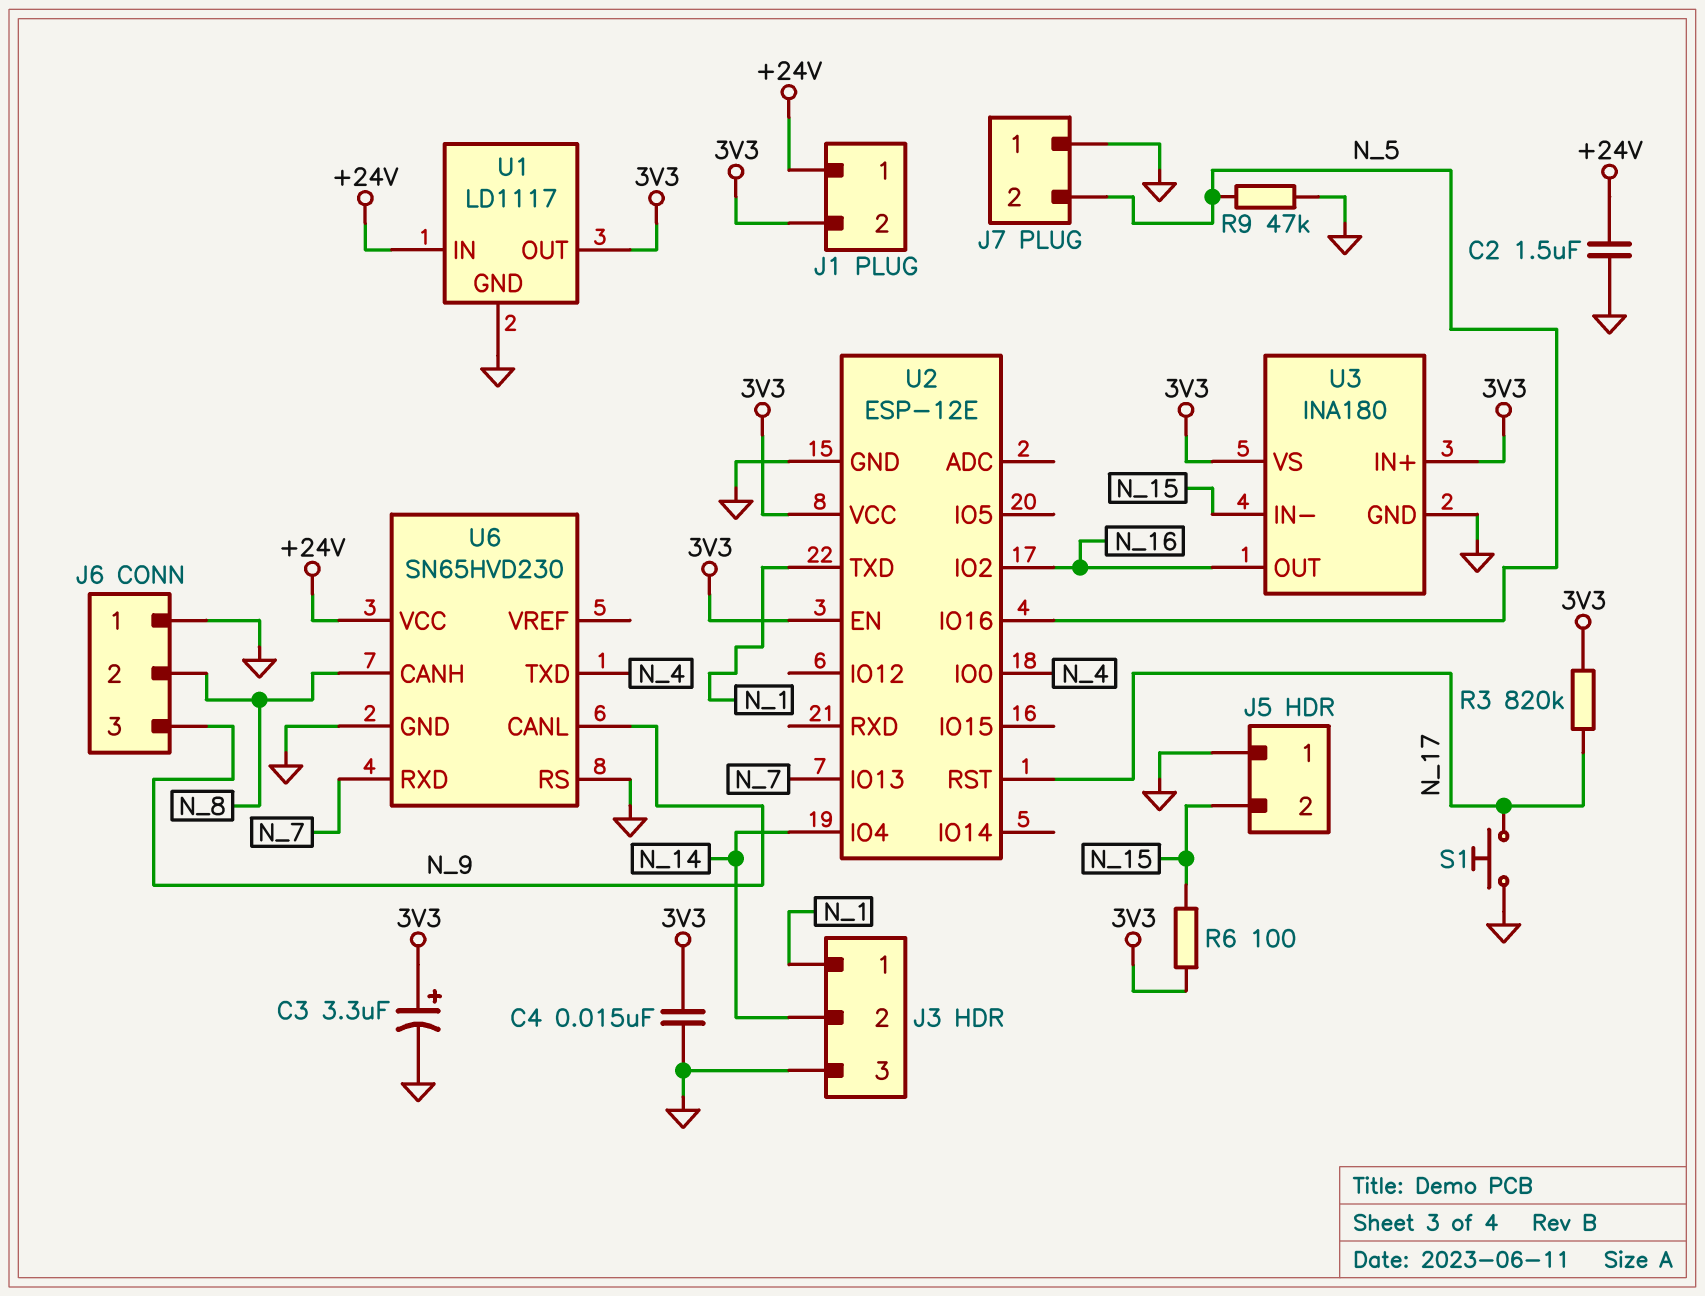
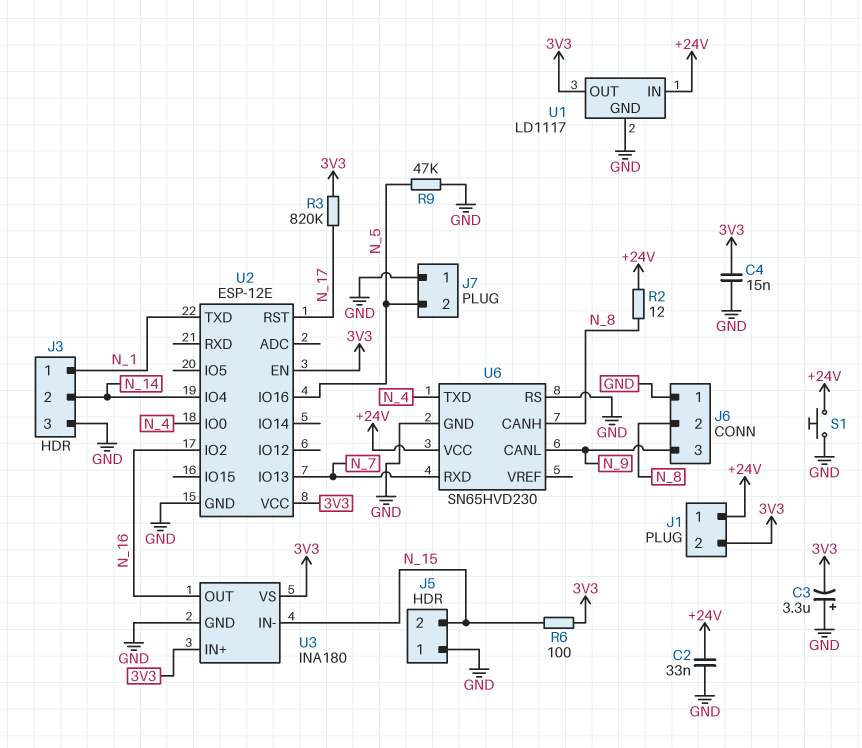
C2: 1.5uF (+24V, GND) -> 33nF (+24V, GND)
C3: 3.3uF (plus 3V3, minus GND) -> 3.3uF (plus GND, minus 3V3)
R2: none -> 12 (+24V, N_8)
S1: button (GND, N_17) -> button (+24V, GND)

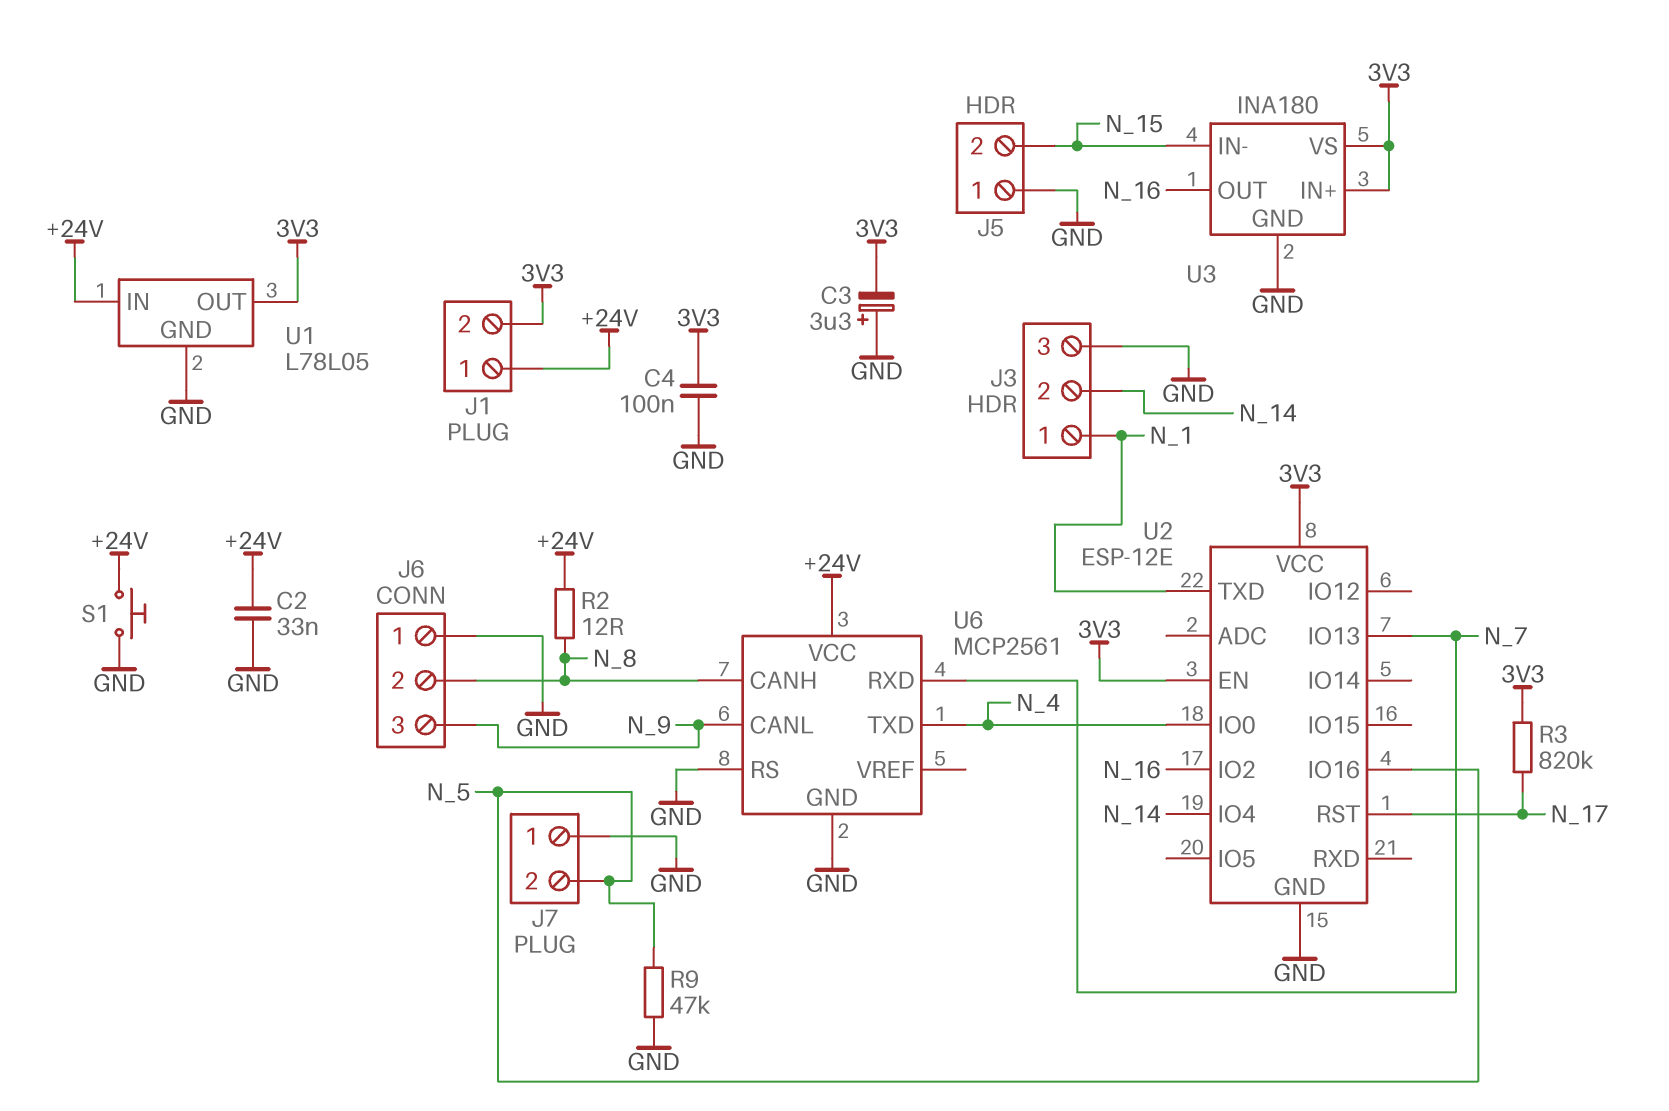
C4: 15nF (3V3, GND) -> 100nF (3V3, GND)
R6: 100 (3V3, N_15) -> none
U1: LD1117 -> L78L05
U6: SN65HVD230 -> MCP2561

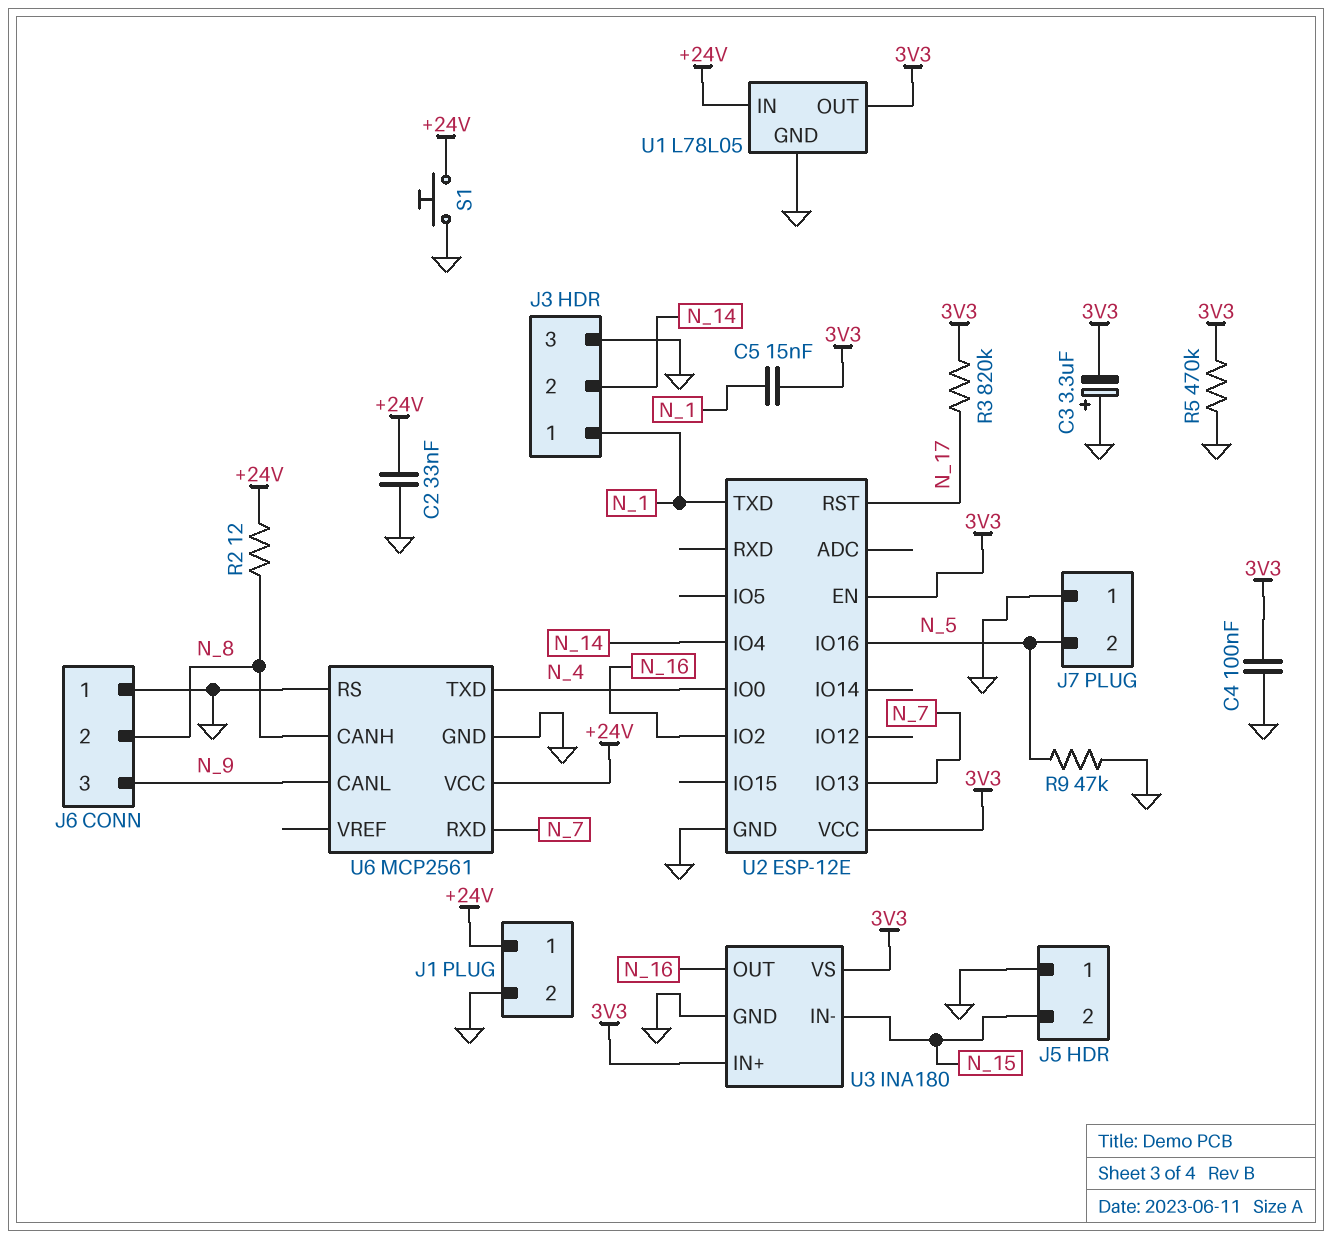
C5: none -> 15nF (3V3, N_1)
J1 pin 2: 3V3 -> GND
R5: none -> 470k (3V3, GND)

